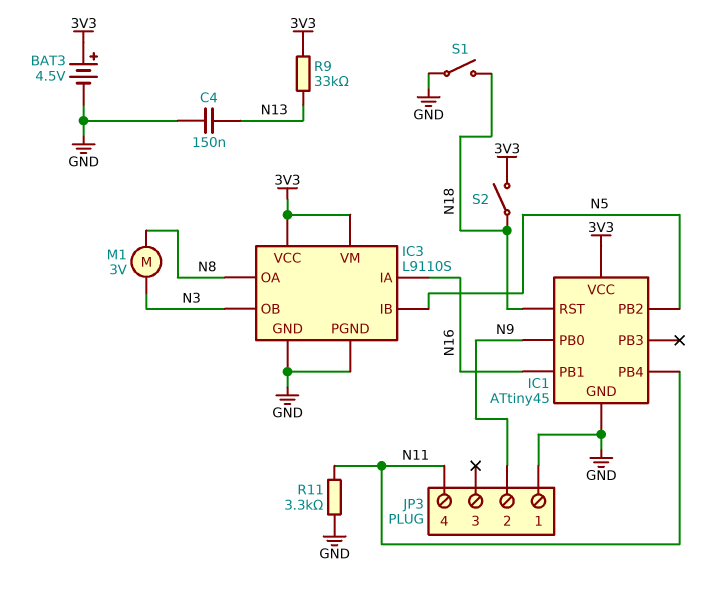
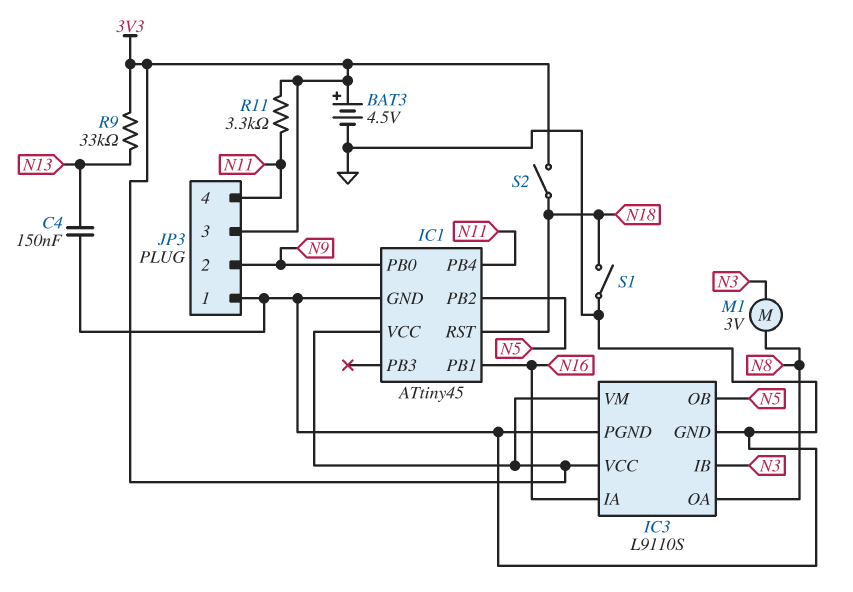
IC3 pin IB: N5 -> N3
IC3 pin OB: N3 -> N5
JP3 pin 3: none -> 3V3
R11: 3.3k (GND, N11) -> 3.3k (3V3, N11)

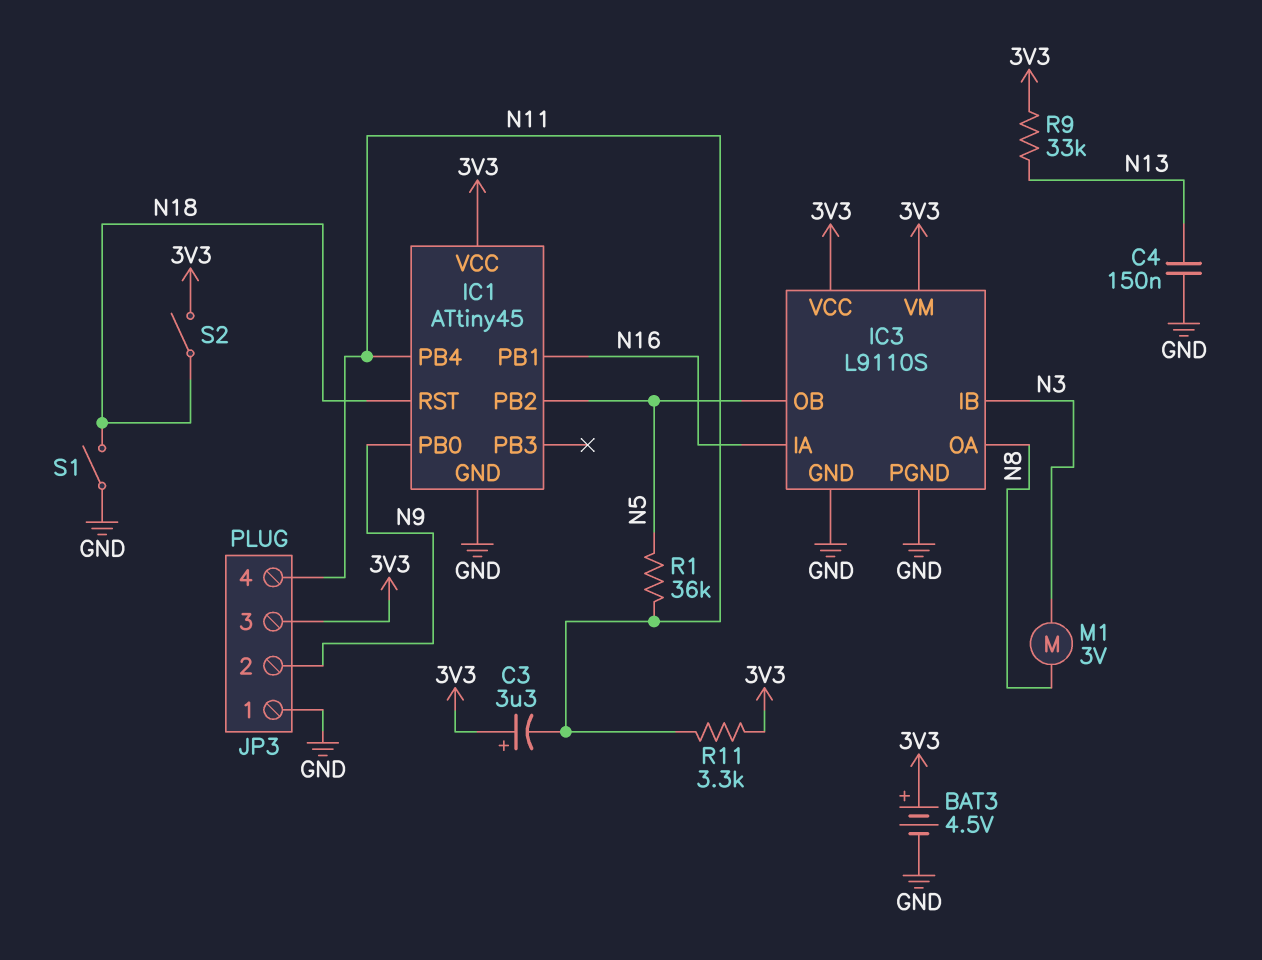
C3: none -> 3.3uF (plus 3V3, minus N11)
R1: none -> 36k (N5, N11)

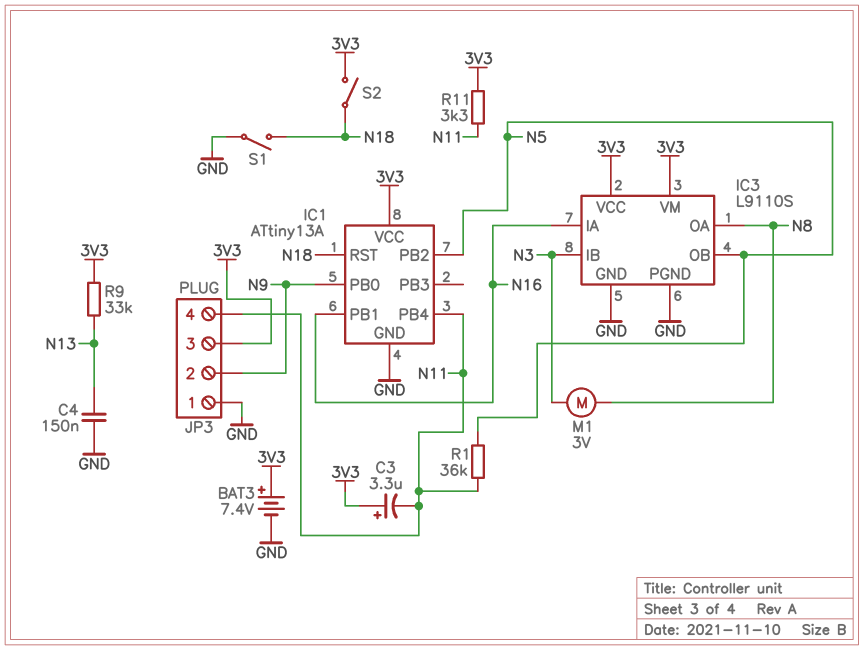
BAT3: 4.5V (plus 3V3, minus GND) -> 7.4V (plus 3V3, minus GND)
IC1: ATtiny45 -> ATtiny13A

